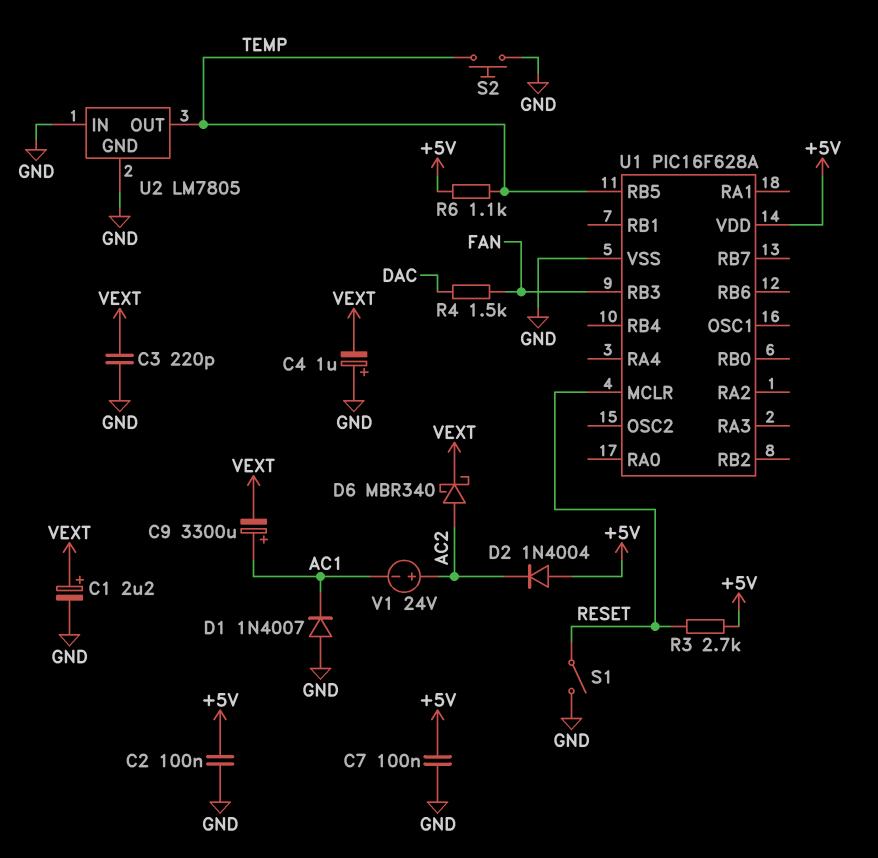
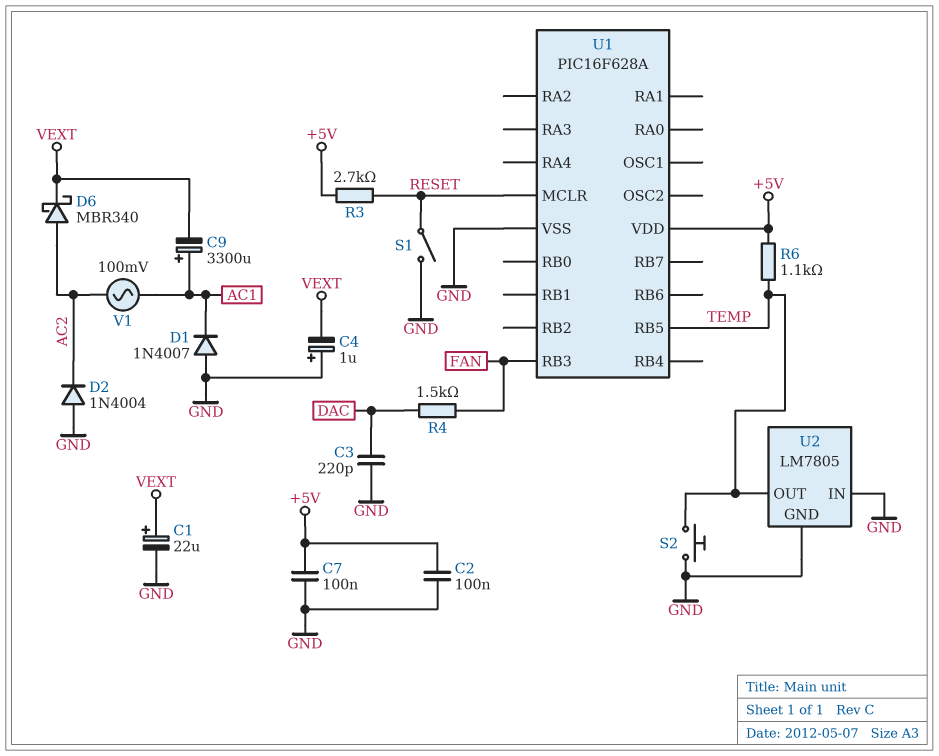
C1: 2.2uF (plus VEXT, minus GND) -> 22uF (plus VEXT, minus GND)
C3: 220pF (GND, VEXT) -> 220pF (DAC, GND)
D2: diode 1N4004 (A +5V, K AC2) -> diode 1N4004 (A GND, K AC2)
V1: 24V (plus AC2, minus AC1) -> AC 100mV (AC1, AC2)

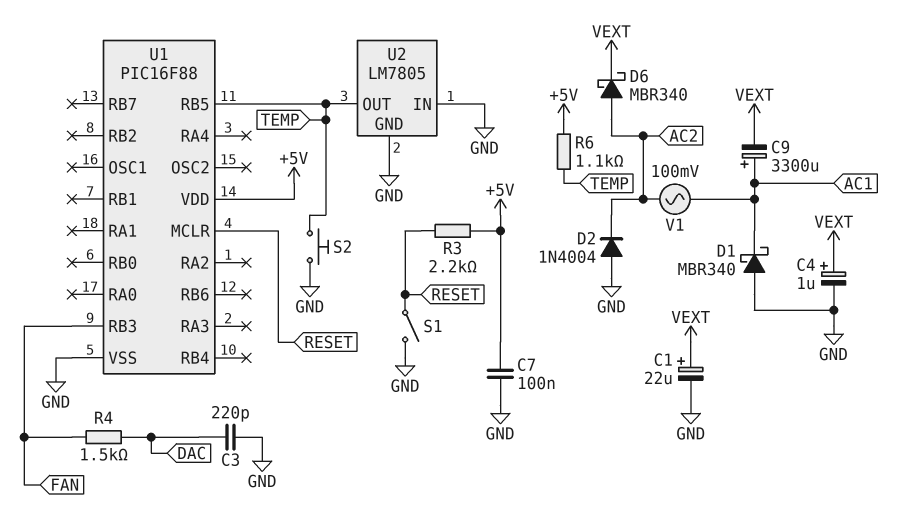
C2: 100nF (+5V, GND) -> none
C4: 1uF (plus GND, minus VEXT) -> 1uF (plus VEXT, minus GND)
D1: diode 1N4007 (A GND, K AC1) -> schottky MBR340 (A GND, K AC1)
R3: 2.7k (+5V, RESET) -> 2.2k (+5V, RESET)
U1: PIC16F628A -> PIC16F88

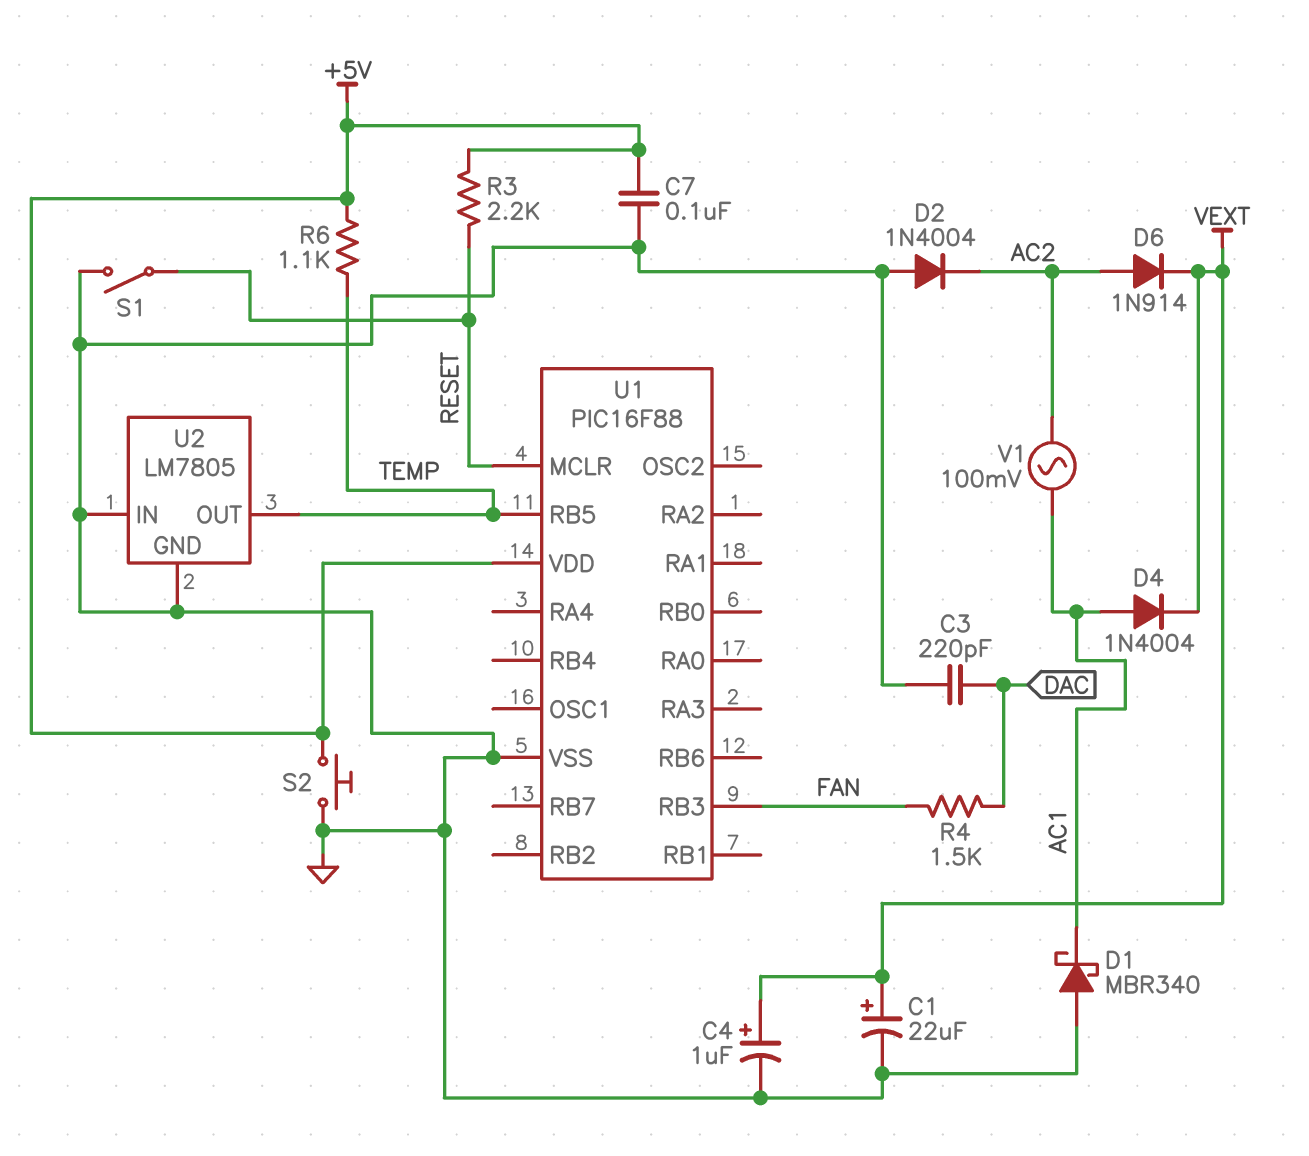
C9: 3300uF (plus AC1, minus VEXT) -> none
D4: none -> diode 1N4004 (A AC1, K VEXT)
D6: schottky MBR340 (A AC2, K VEXT) -> diode 1N914 (A AC2, K VEXT)
S2: button (GND, TEMP) -> button (+5V, GND)

